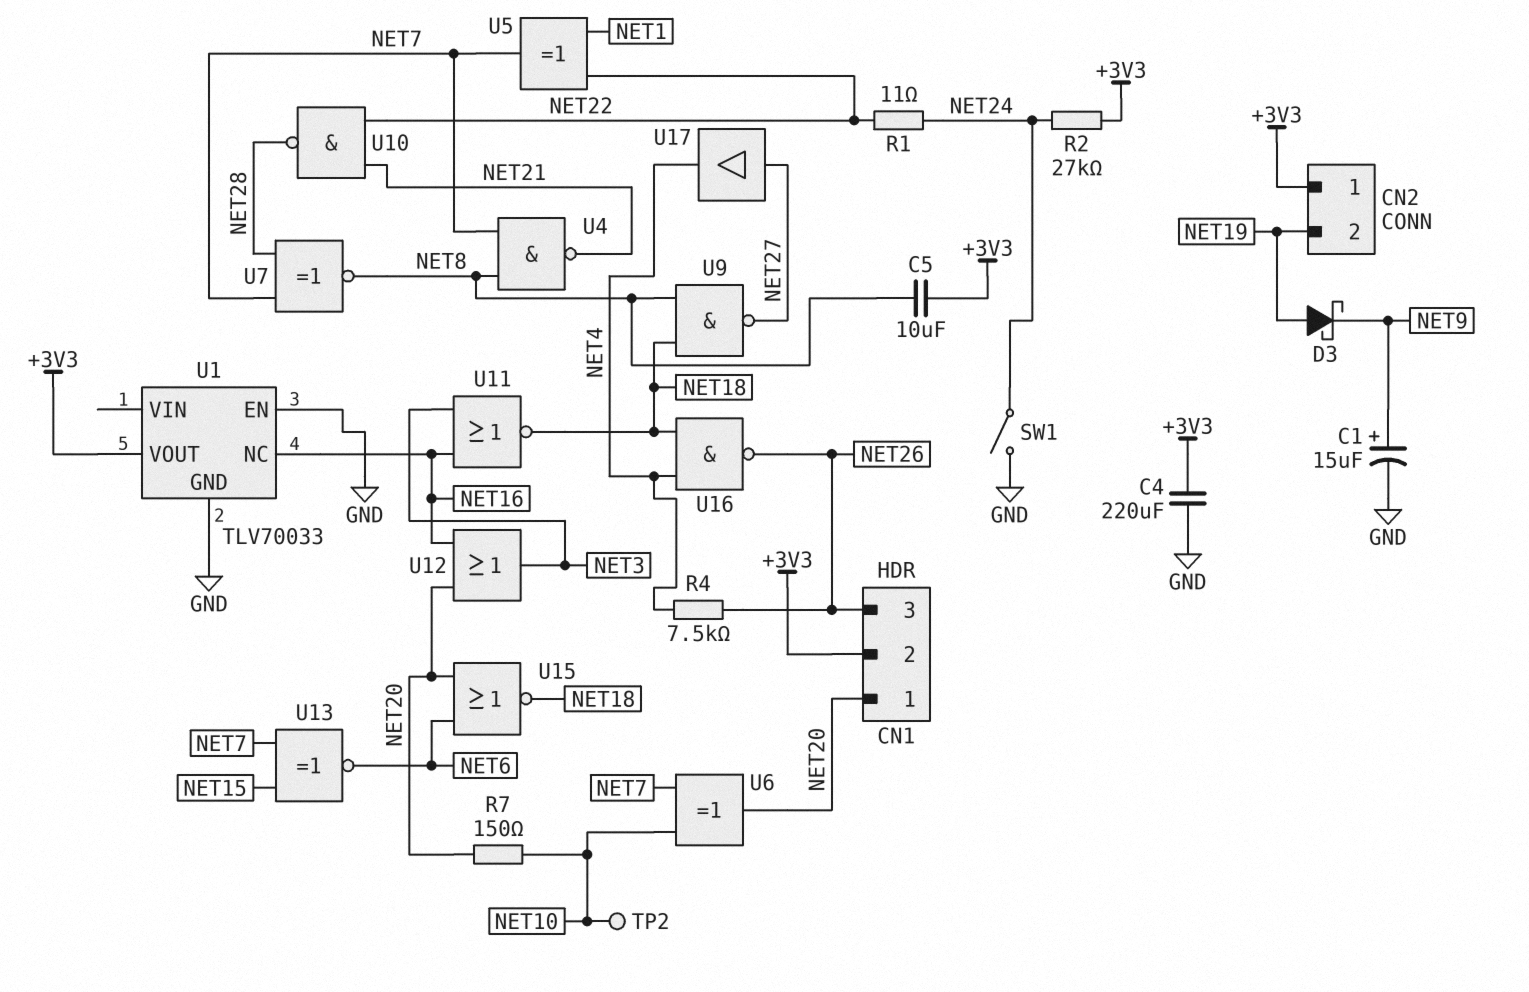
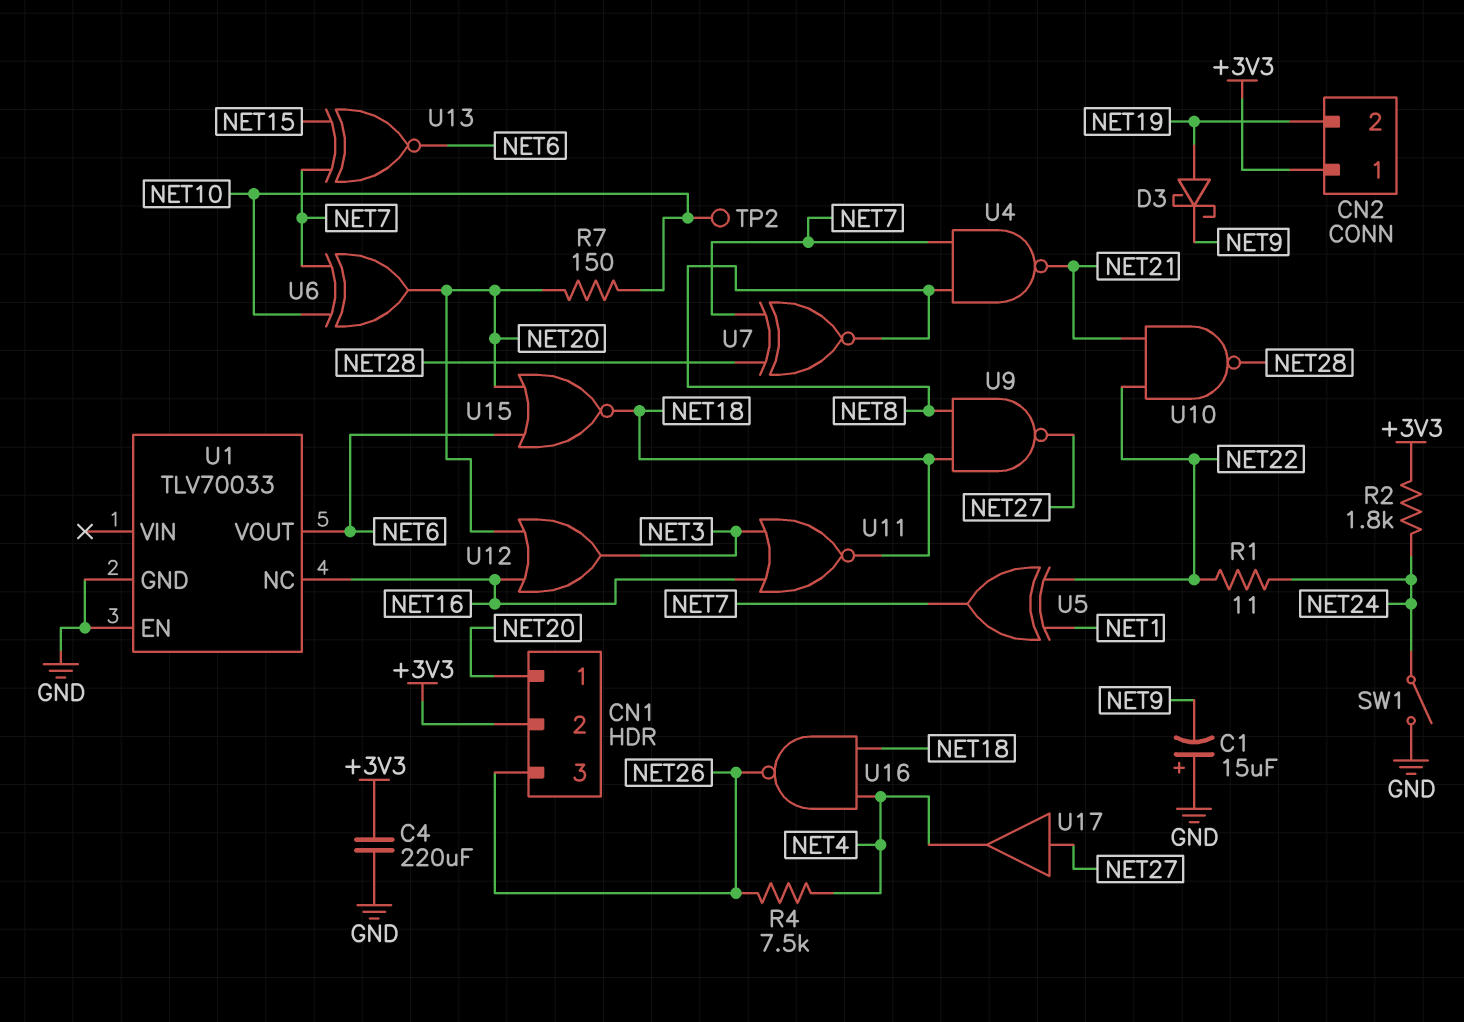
C1: 15uF (plus NET9, minus GND) -> 15uF (plus GND, minus NET9)
C5: 10uF (+3V3, NET8) -> none
R2: 27k (+3V3, NET24) -> 1.8k (+3V3, NET24)
U1 pin VOUT: +3V3 -> NET6

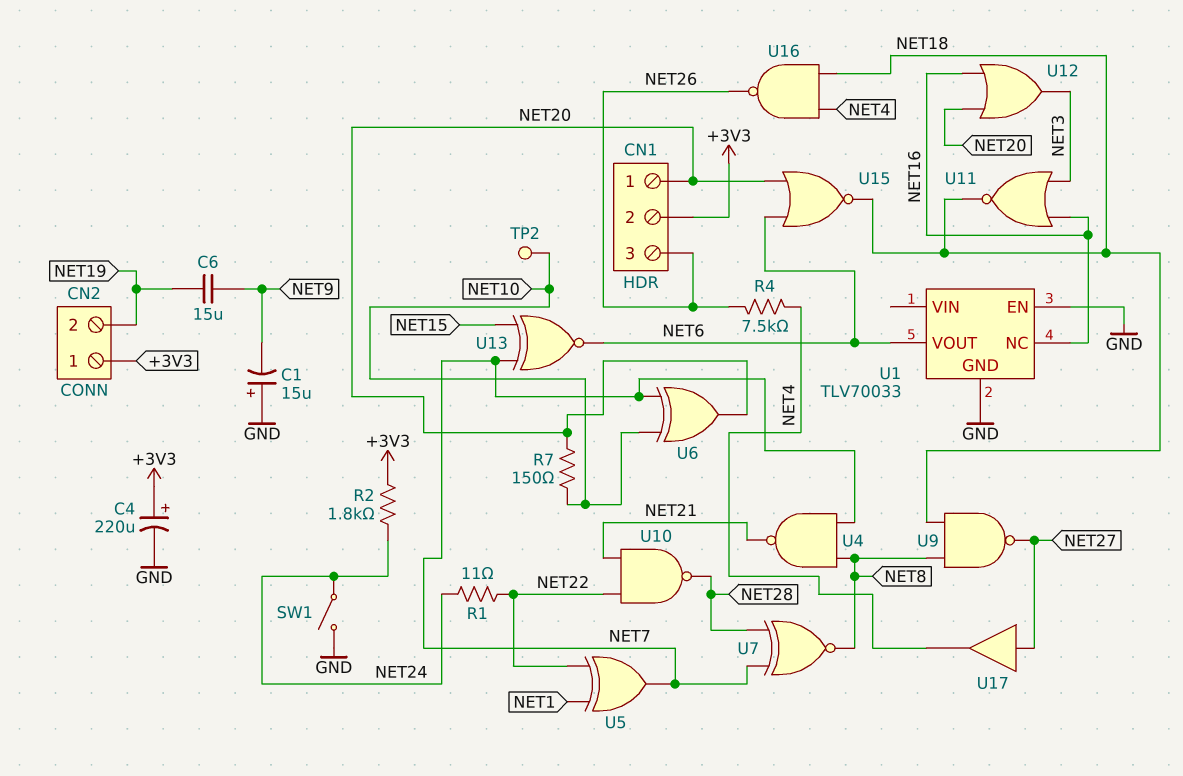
C4: 220uF (+3V3, GND) -> 220uF (plus +3V3, minus GND)
C6: none -> 15uF (NET9, NET19)
D3: schottky (A NET19, K NET9) -> none

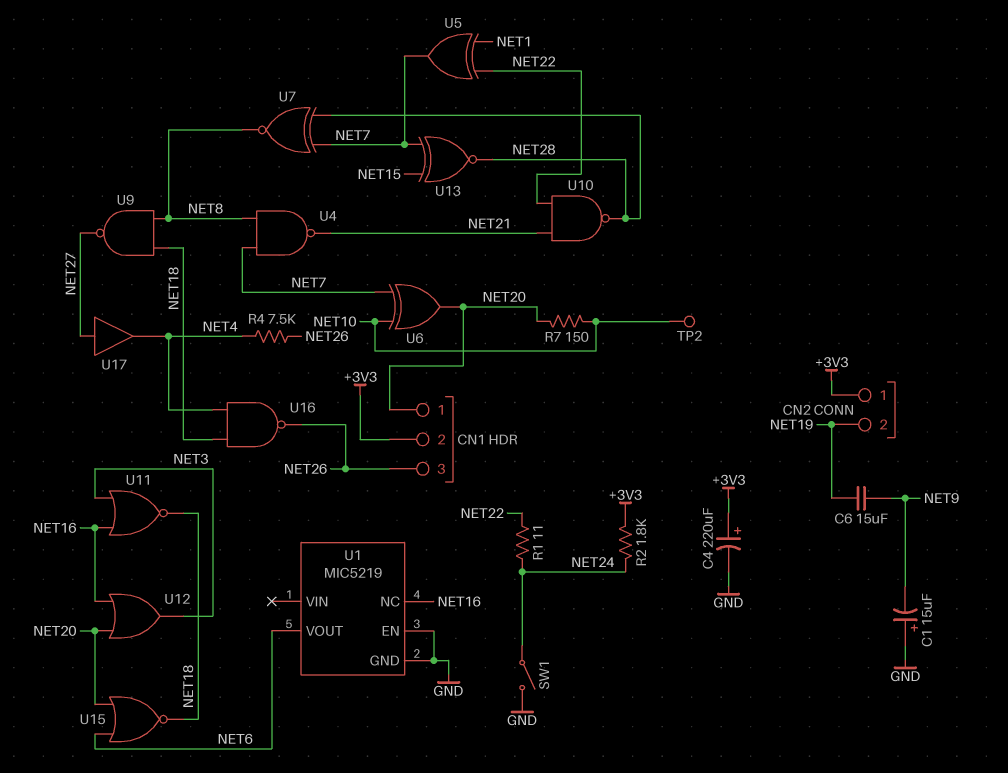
U1: TLV70033 -> MIC5219
U13: XNOR (in NET7, in NET15, out NET6) -> XNOR (in NET7, in NET15, out NET28)

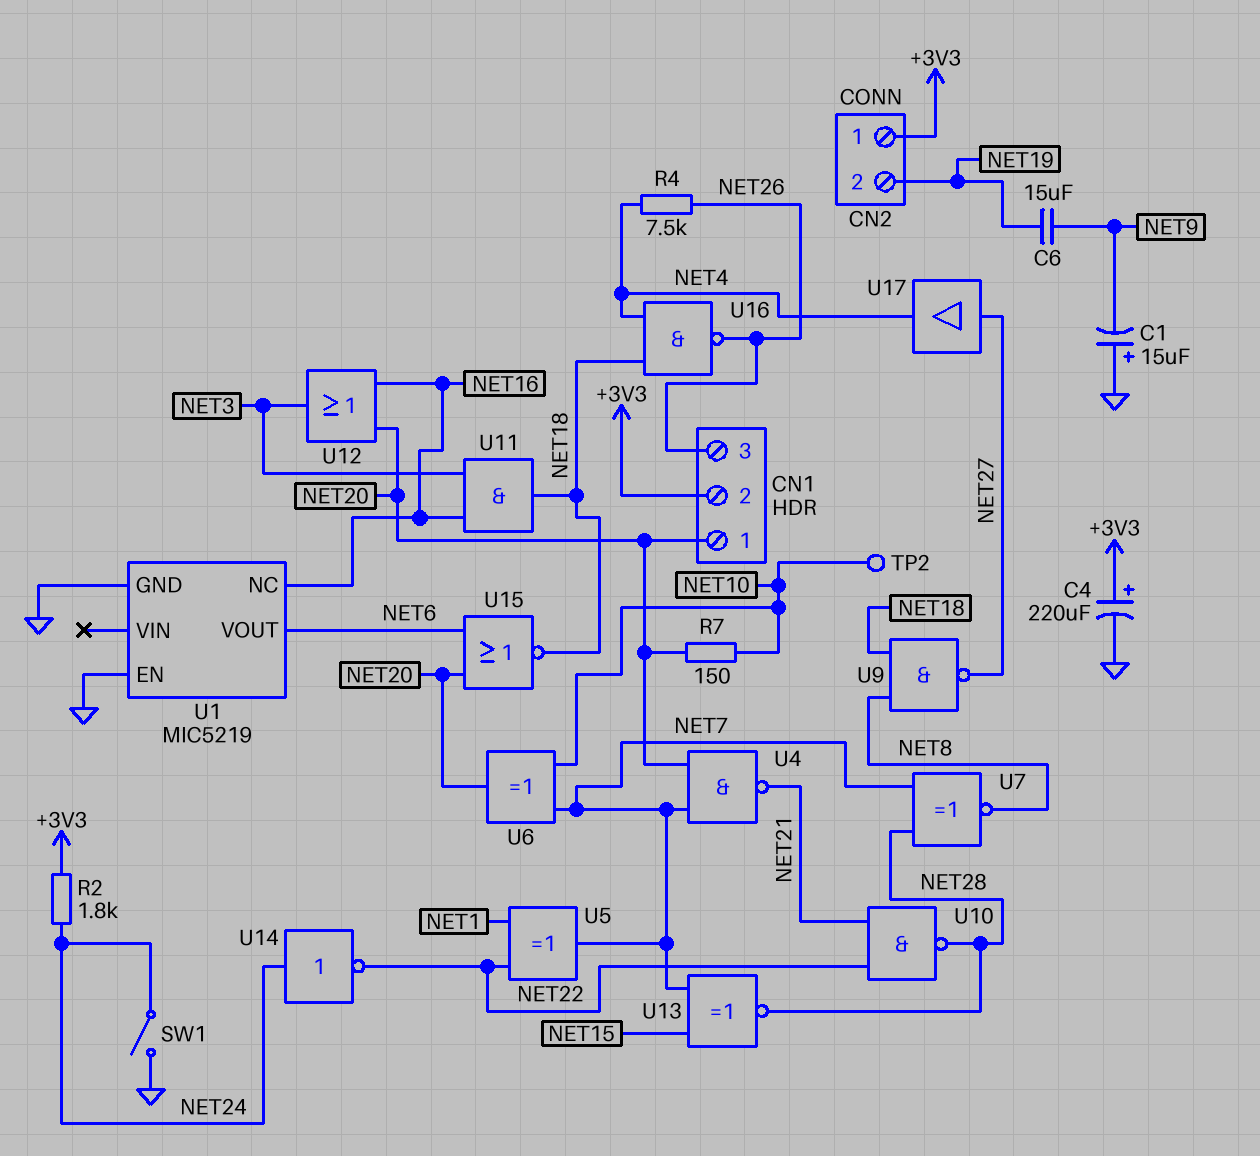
R1: 11 (NET22, NET24) -> none
U4: NAND (in NET7, in NET8, out NET21) -> NAND (in NET7, in NET20, out NET21)
U11: NOR (in NET3, in NET16, out NET18) -> AND (in NET3, in NET16, out NET18)
U14: none -> NOT (in NET24, out NET22)

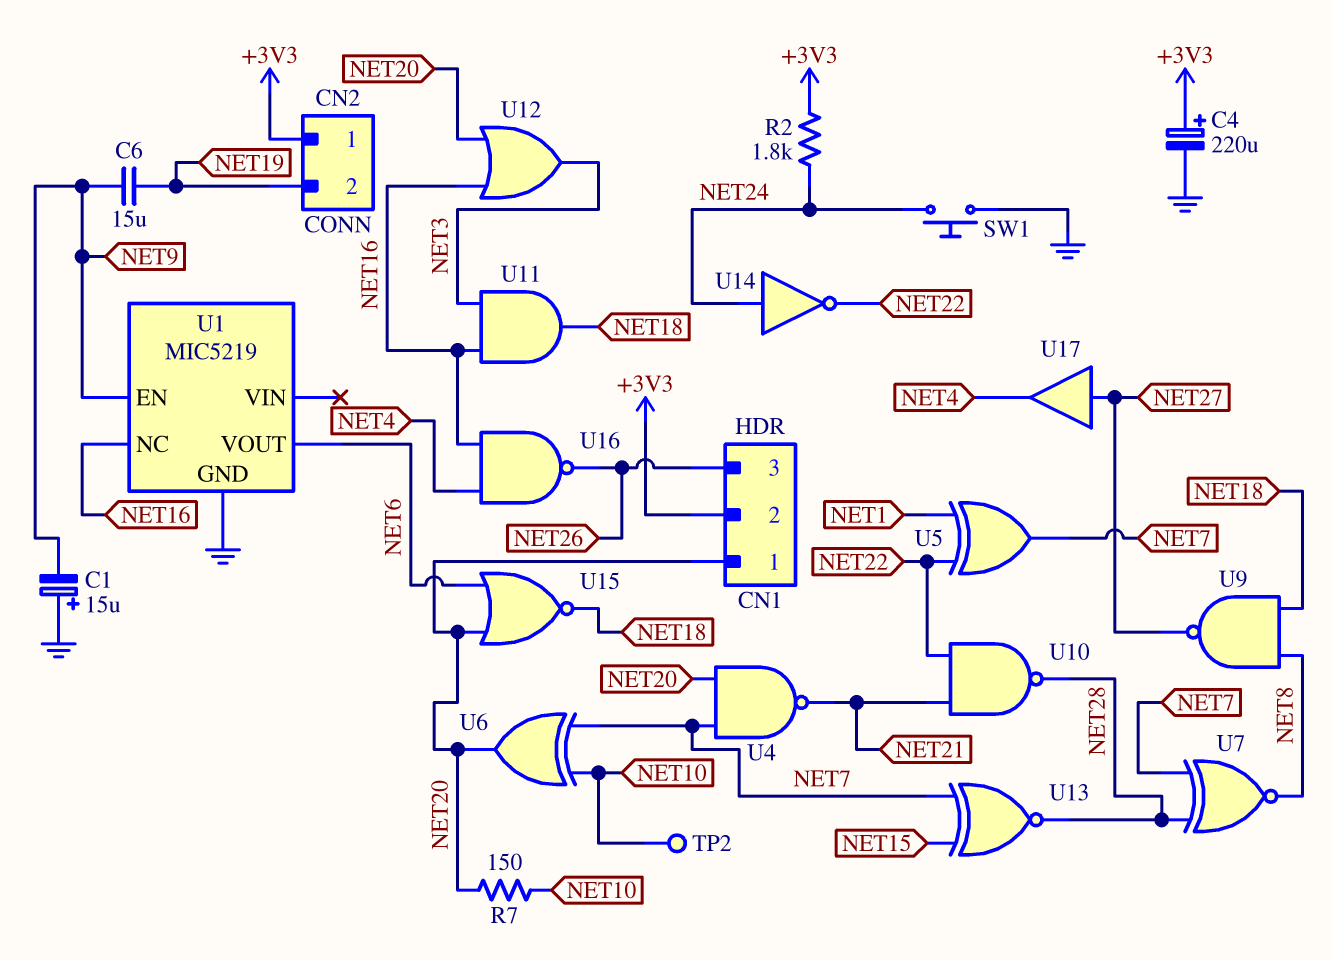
R4: 7.5k (NET4, NET26) -> none
SW1: switch (GND, NET24) -> button (GND, NET24)
U1 pin EN: GND -> NET9
U16: NAND (in NET4, in NET18, out NET26) -> NAND (in NET4, in NET16, out NET26)

